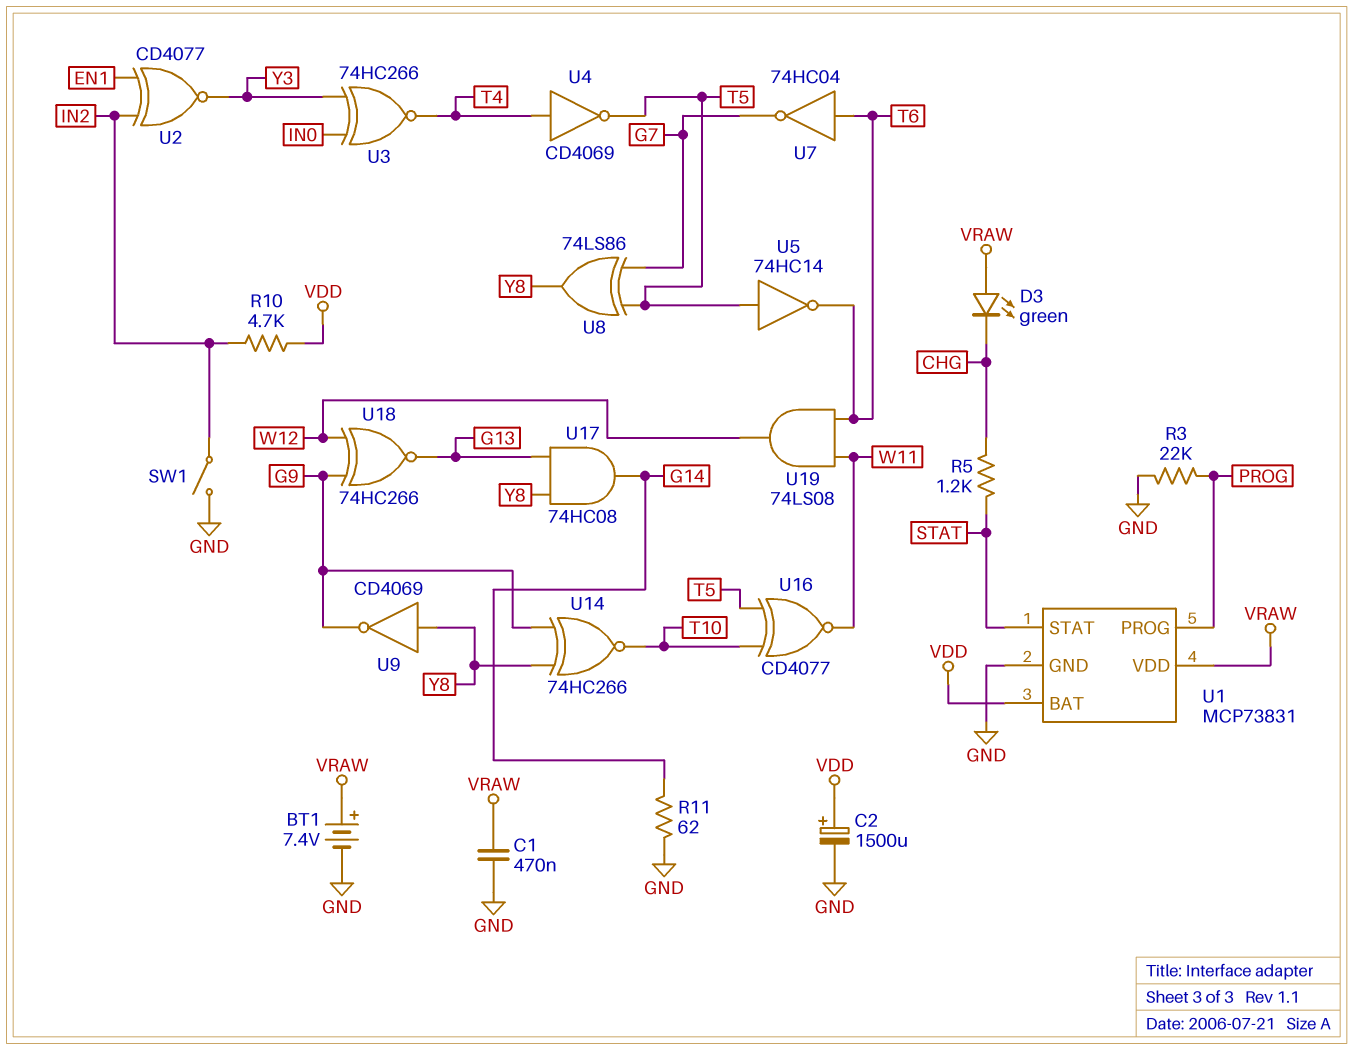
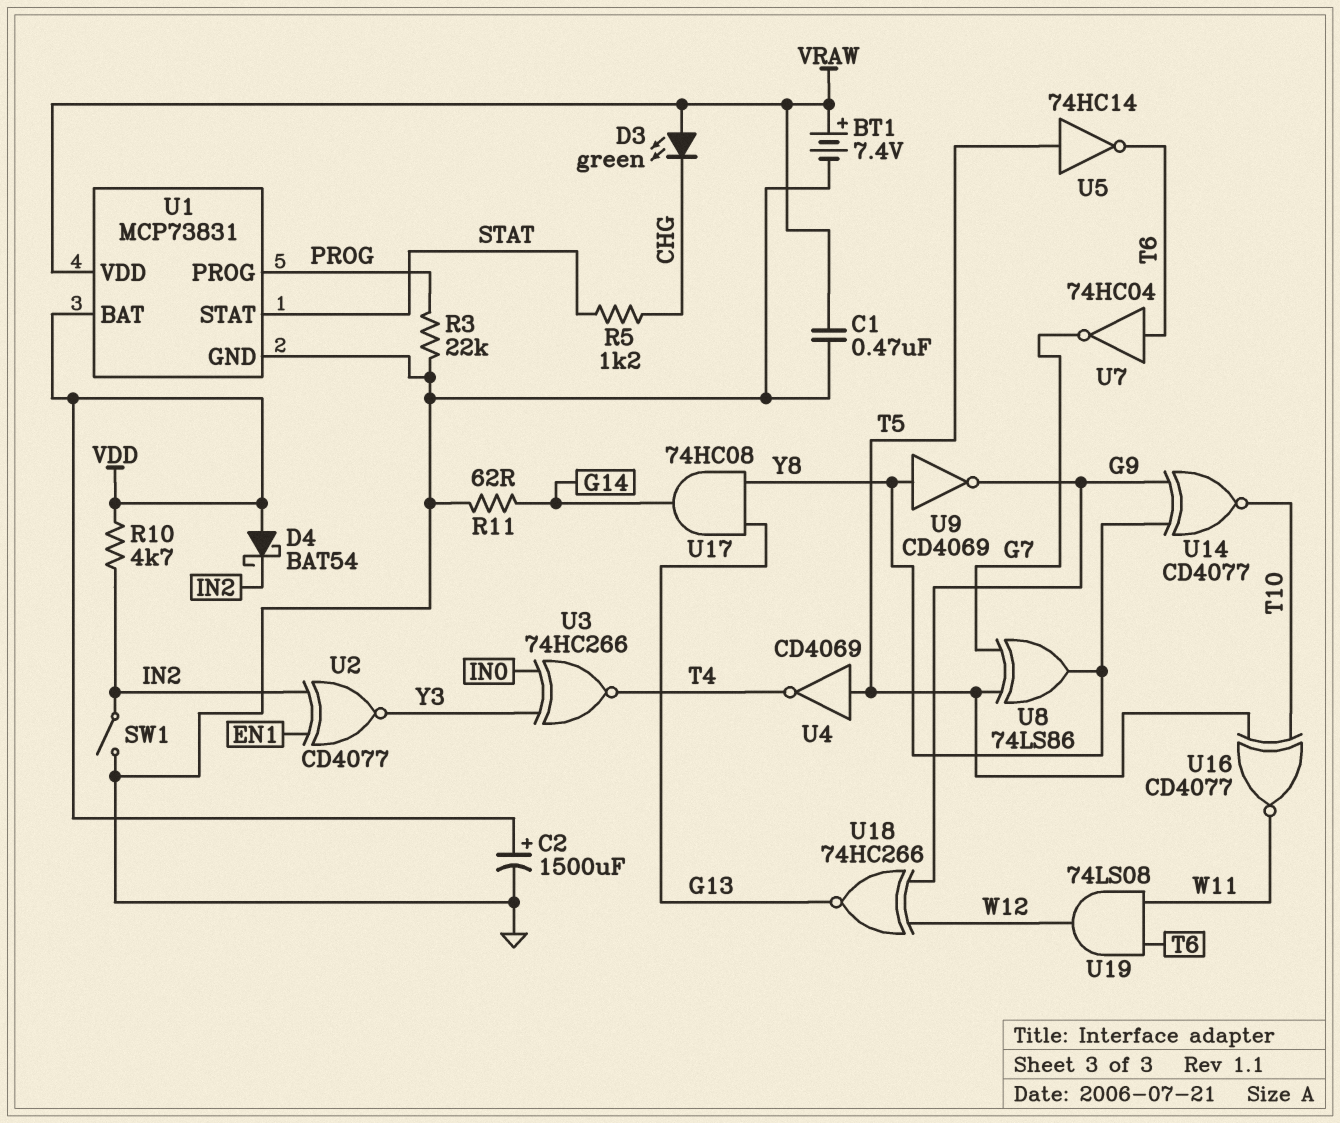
D4: none -> schottky BAT54 (A VDD, K IN2)
U4: NOT CD4069 (in T4, out T5) -> NOT CD4069 (in T5, out T4)
U14: XNOR 74HC266 (in G9, in Y8, out T10) -> XNOR CD4077 (in G9, in Y8, out T10)

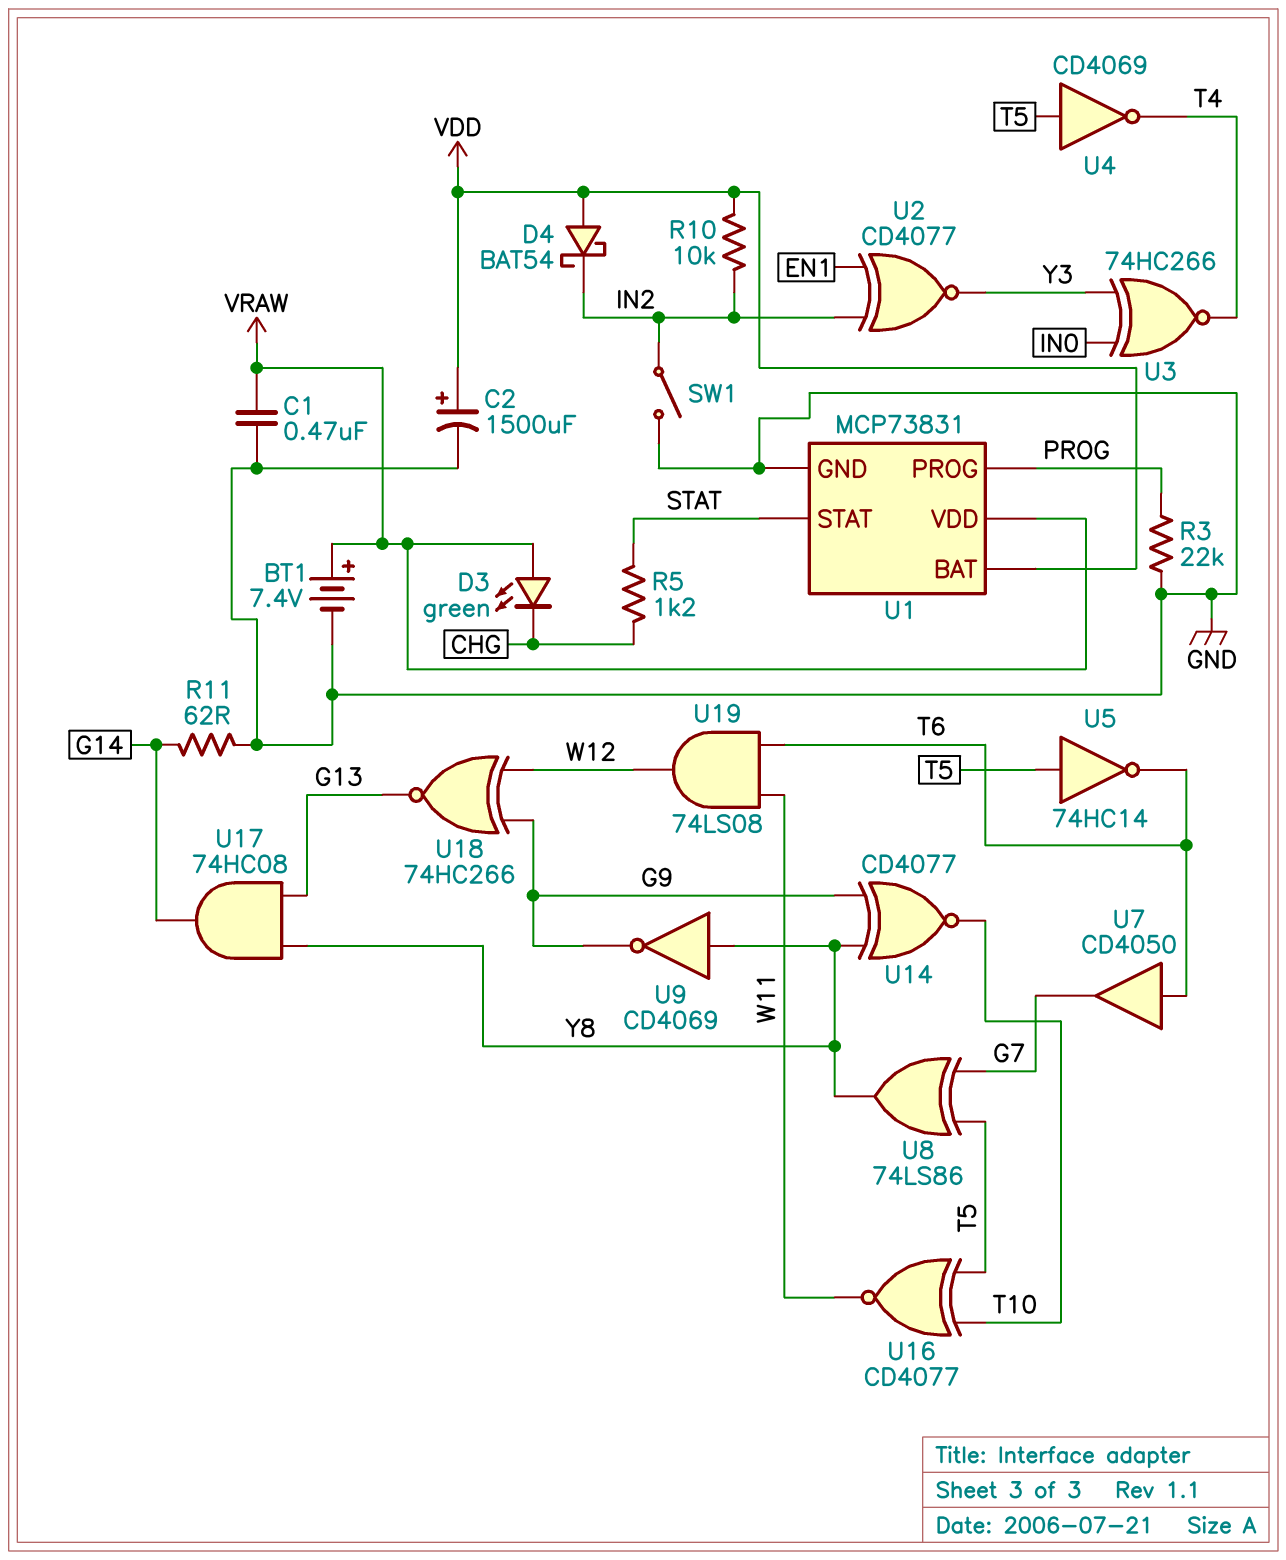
R10: 4.7k (IN2, VDD) -> 10k (IN2, VDD)
U7: NOT 74HC04 (in T6, out G7) -> buffer CD4050 (in T6, out G7)

